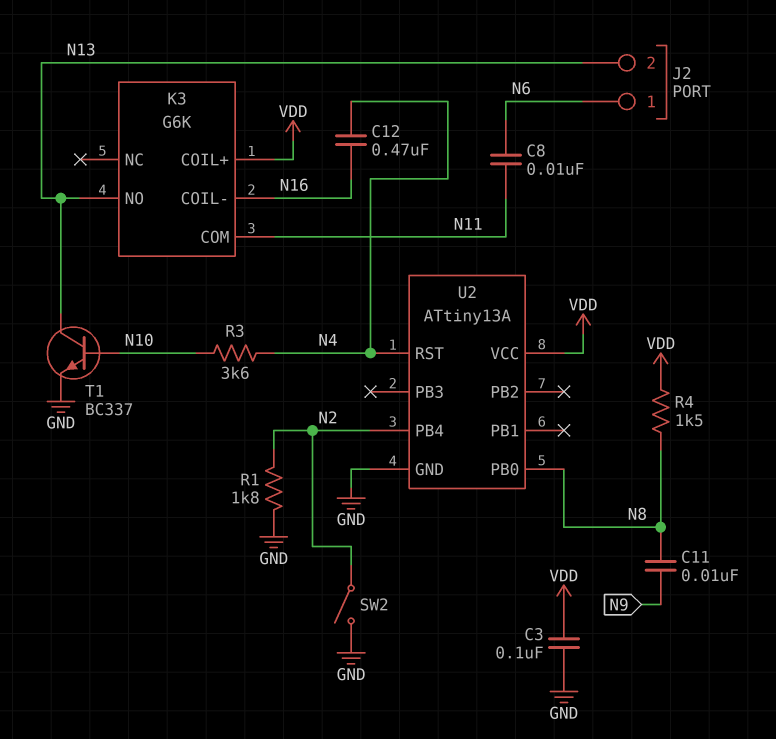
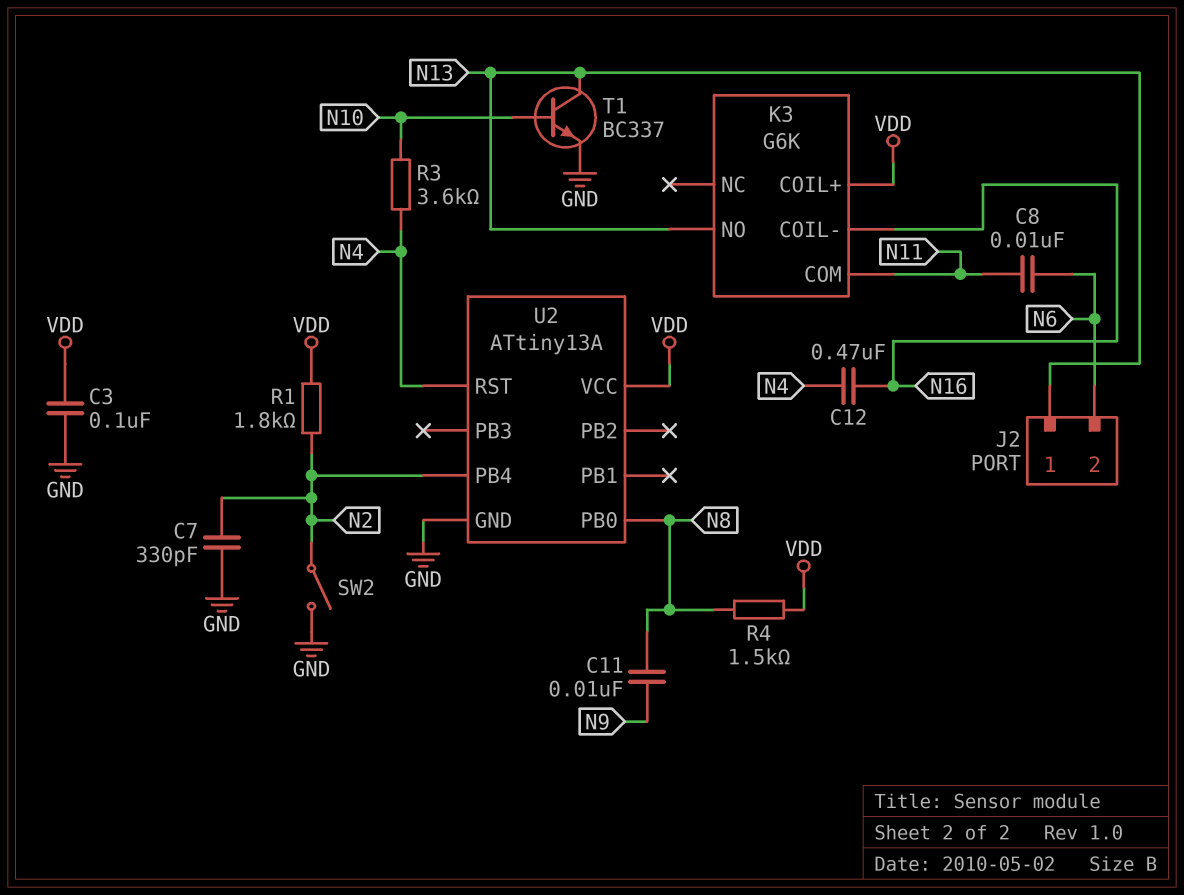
C7: none -> 330pF (GND, N2)
J2 pin 1: N6 -> N13
J2 pin 2: N13 -> N6
R1: 1.8k (GND, N2) -> 1.8k (N2, VDD)

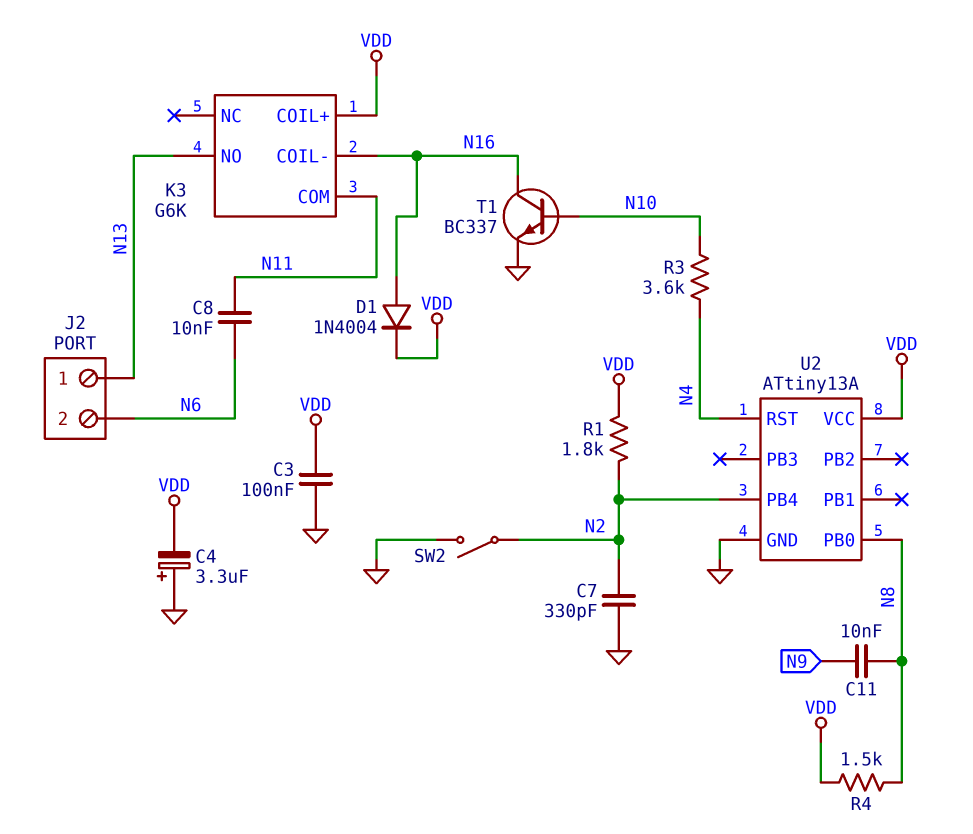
C4: none -> 3.3uF (plus GND, minus VDD)
C12: 470nF (N4, N16) -> none
D1: none -> diode 1N4004 (A N16, K VDD)
T1: NPN BC337 (B N10, C N13, E GND) -> NPN BC337 (B N10, C N16, E GND)

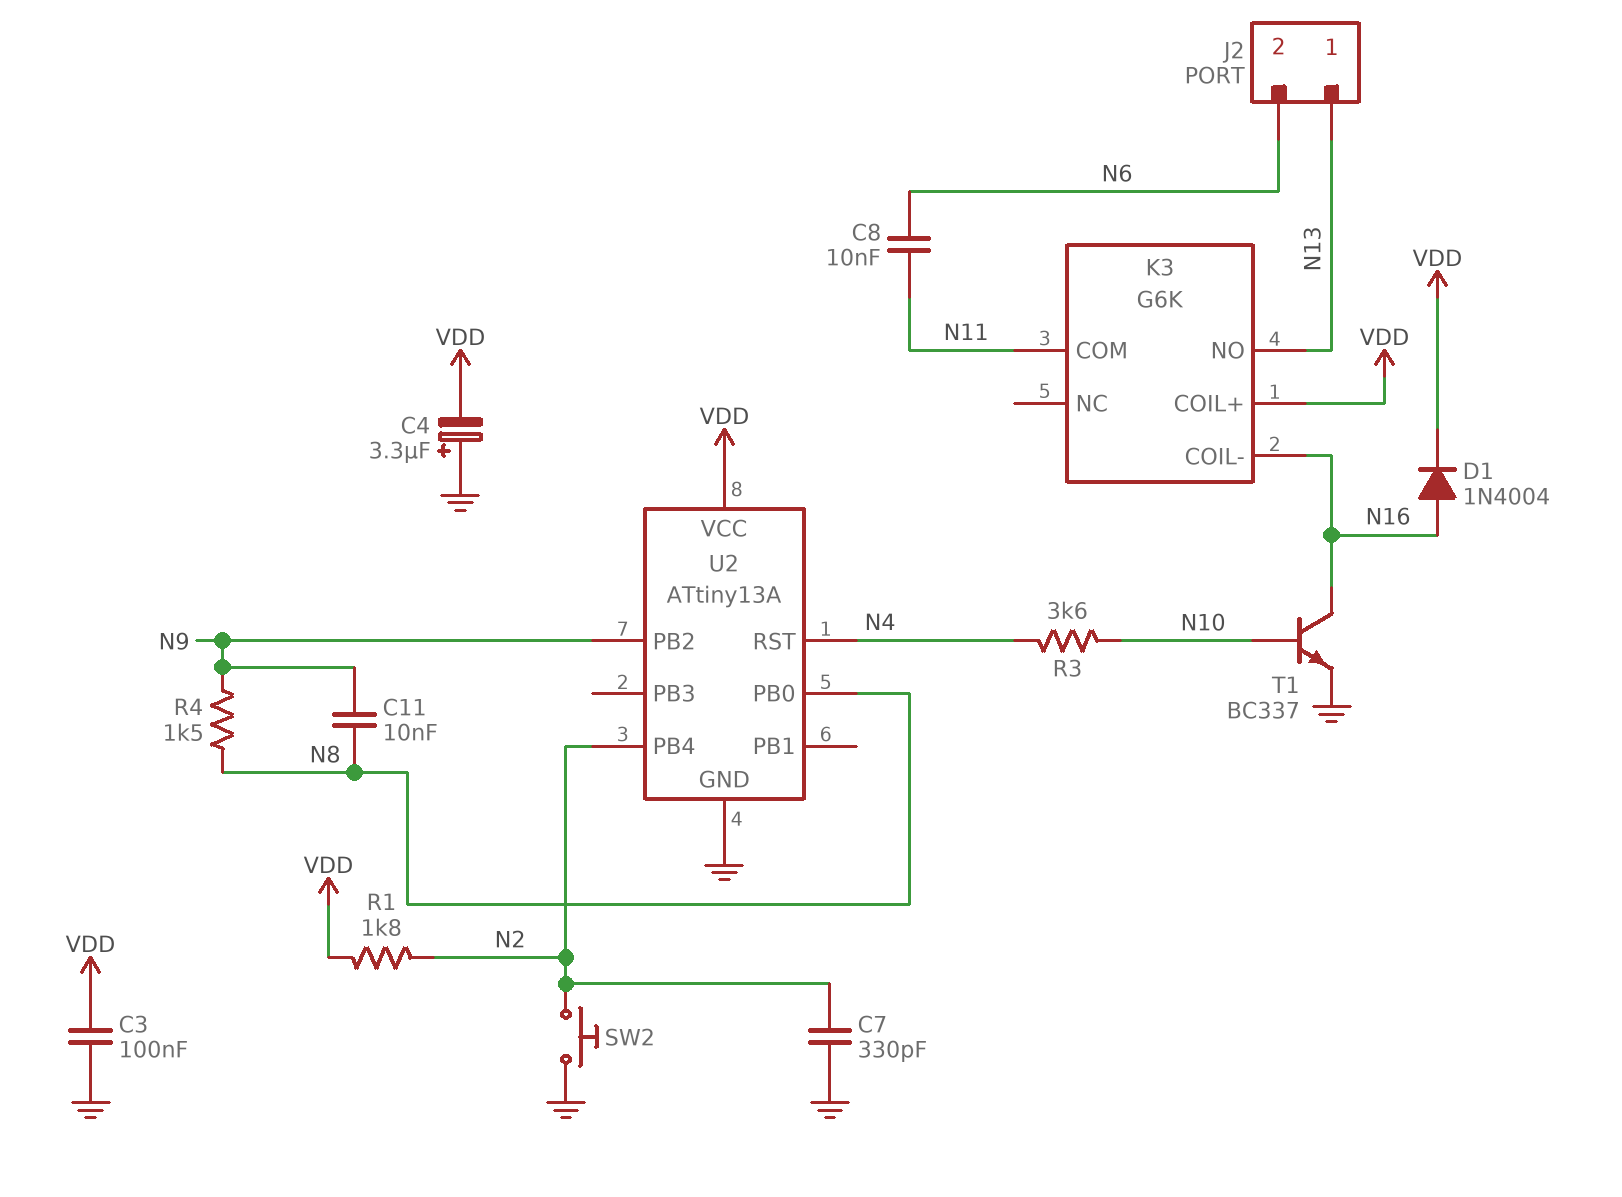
R4: 1.5k (N8, VDD) -> 1.5k (N8, N9)
SW2: switch (GND, N2) -> button (GND, N2)
U2 pin PB2: none -> N9

